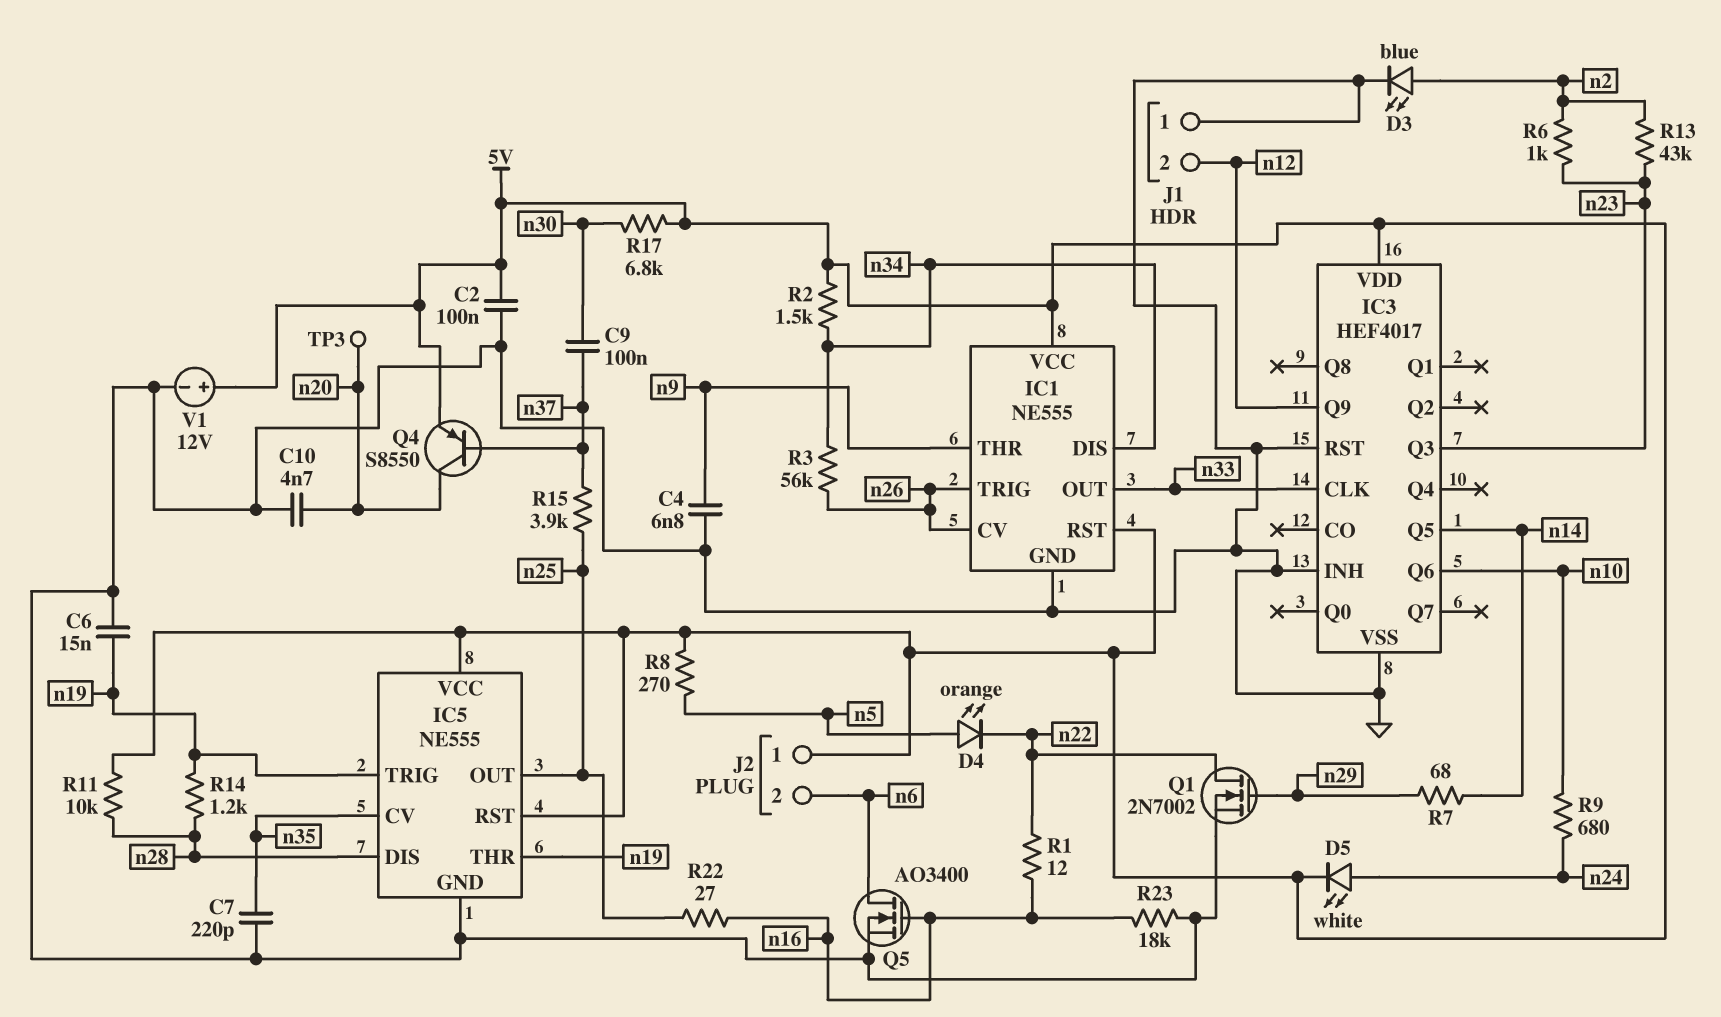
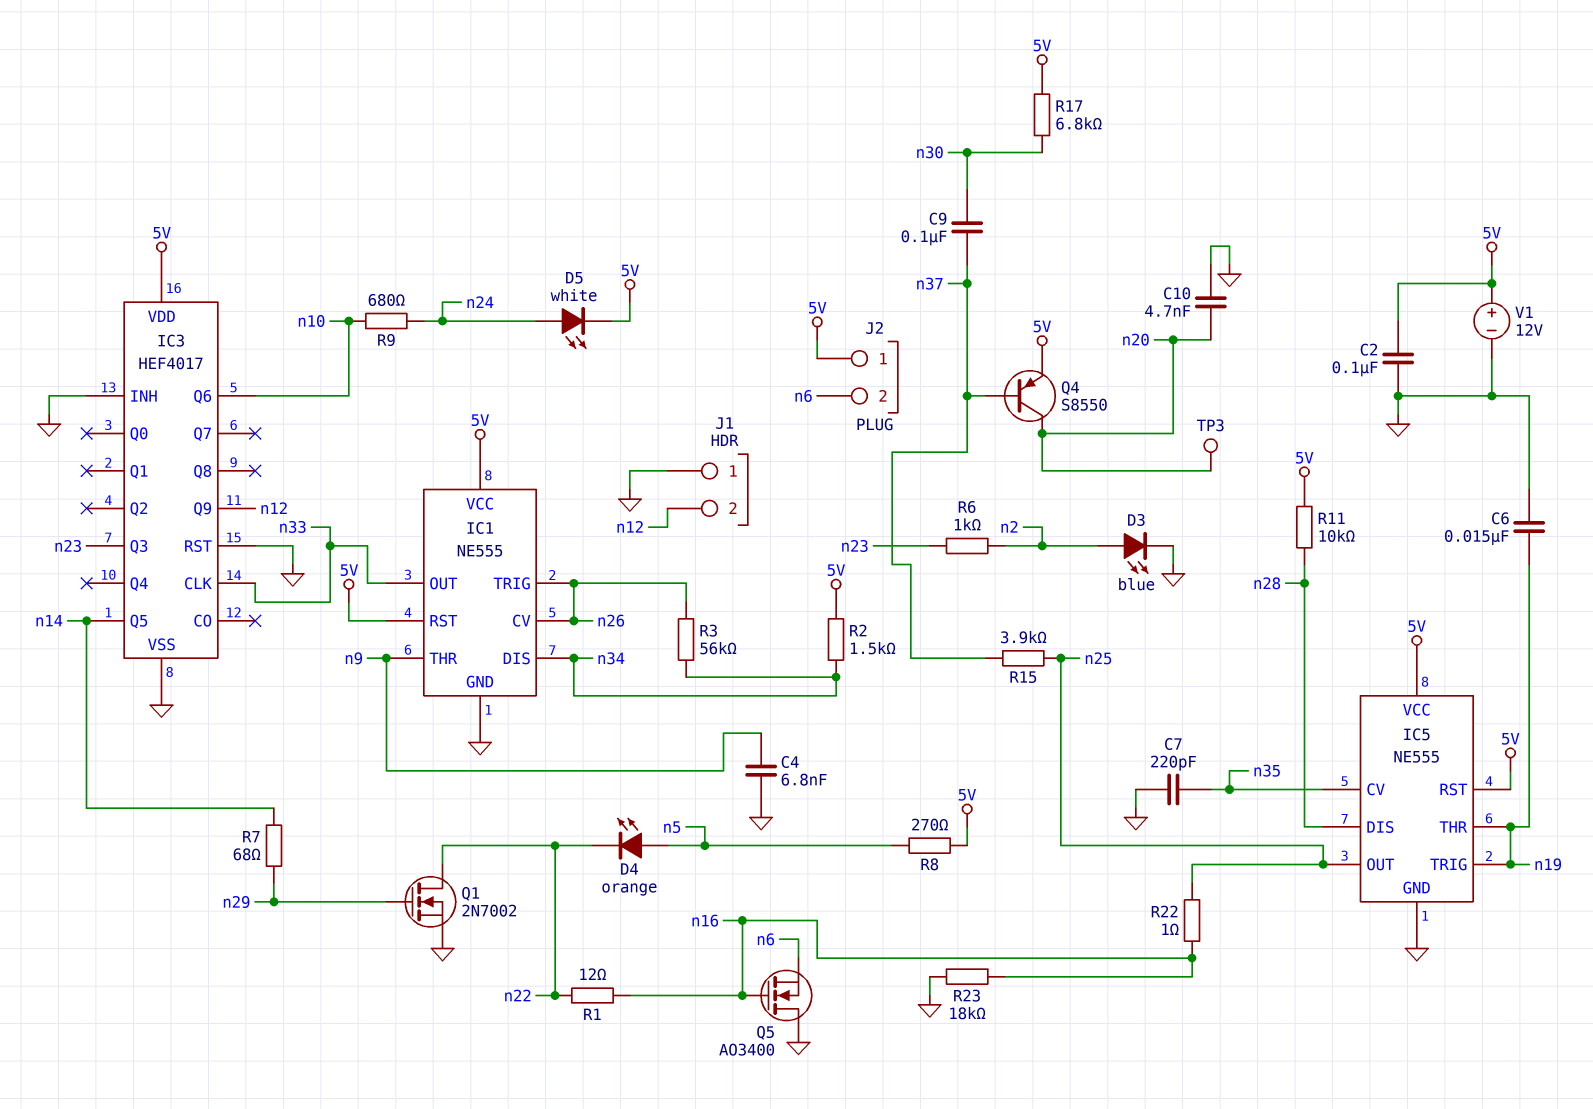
Q5: NMOS AO3400 (G n16, D n6, S GND) -> NMOS AO3400 (G n16, D GND, S n6)
R13: 43k (n2, n23) -> none
R14: 1.2k (n19, n28) -> none
R22: 27 (n16, n25) -> 1 (n16, n25)

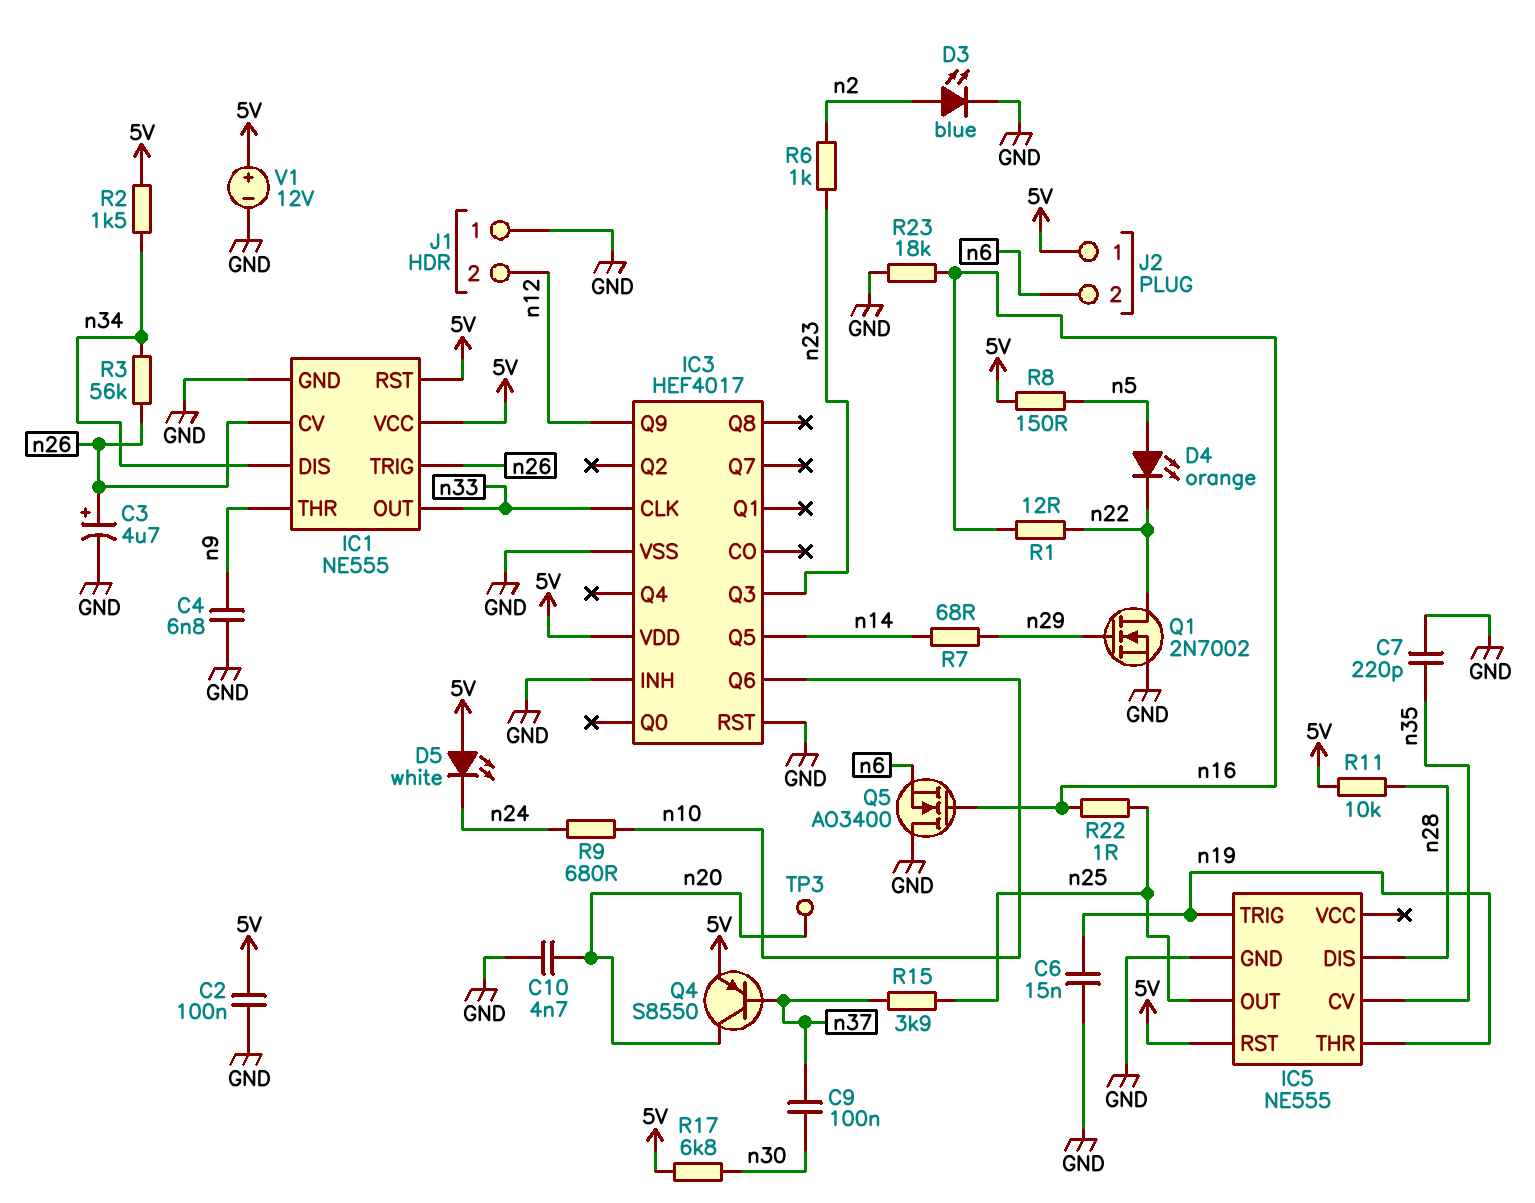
C3: none -> 4.7uF (plus n26, minus GND)
D5: LED white (A n24, K 5V) -> LED white (A 5V, K n24)
IC5 pin VCC: 5V -> none
R8: 270 (5V, n5) -> 150 (5V, n5)

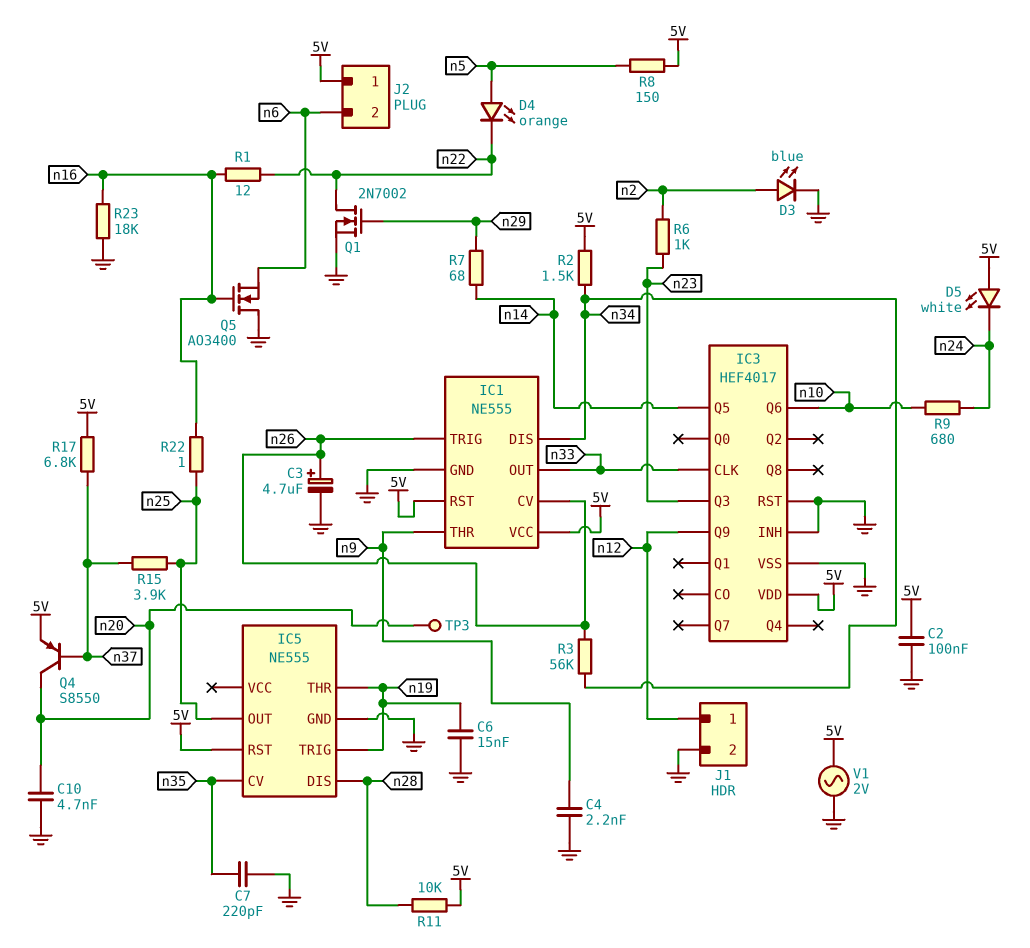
C4: 6.8nF (GND, n9) -> 2.2nF (GND, n9)
C9: 100nF (n30, n37) -> none
J1 pin 1: GND -> n12
J1 pin 2: n12 -> GND
R17: 6.8k (5V, n30) -> 6.8k (5V, n37)
V1: 12V (plus 5V, minus GND) -> AC 2V (5V, GND)

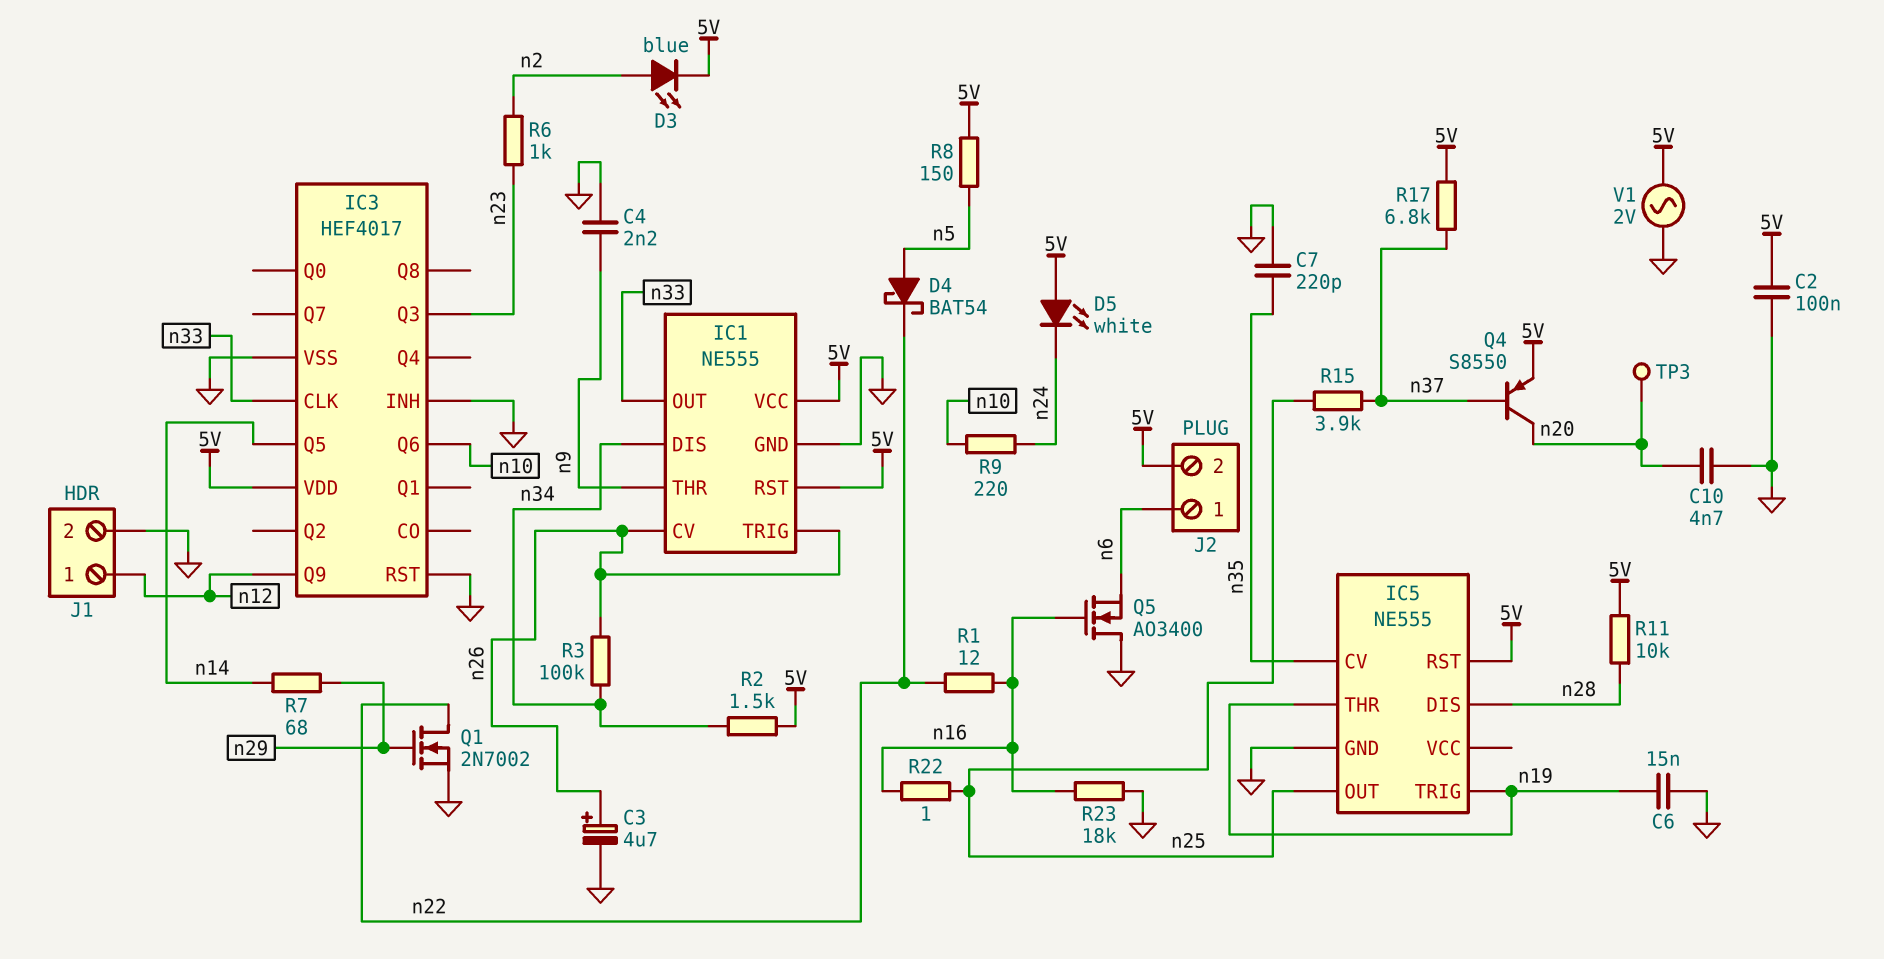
D3: LED blue (A n2, K GND) -> LED blue (A n2, K 5V)
D4: LED orange (A n5, K n22) -> schottky BAT54 (A n5, K n22)
J2 pin 1: 5V -> n6
J2 pin 2: n6 -> 5V
R3: 56k (n26, n34) -> 100k (n26, n34)
R9: 680 (n10, n24) -> 220 (n10, n24)

